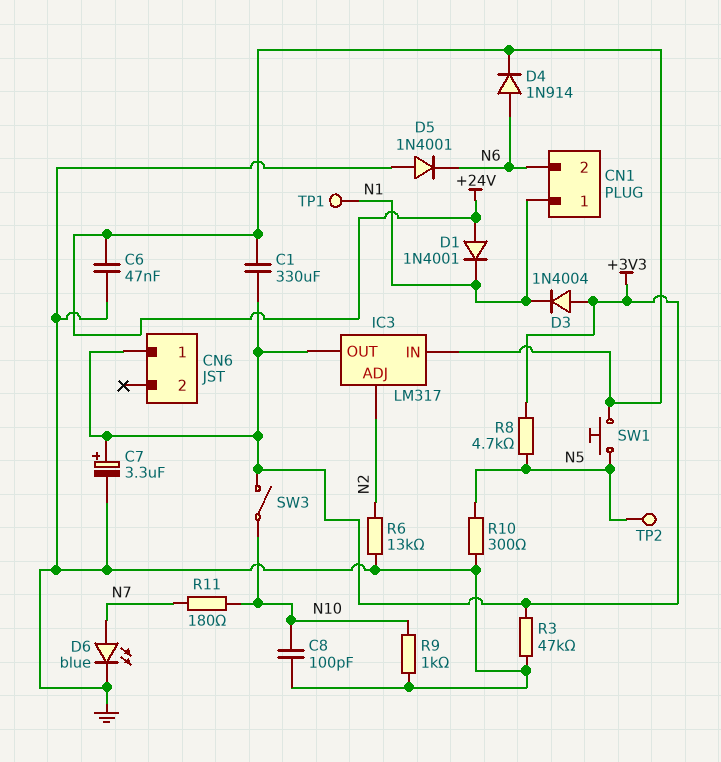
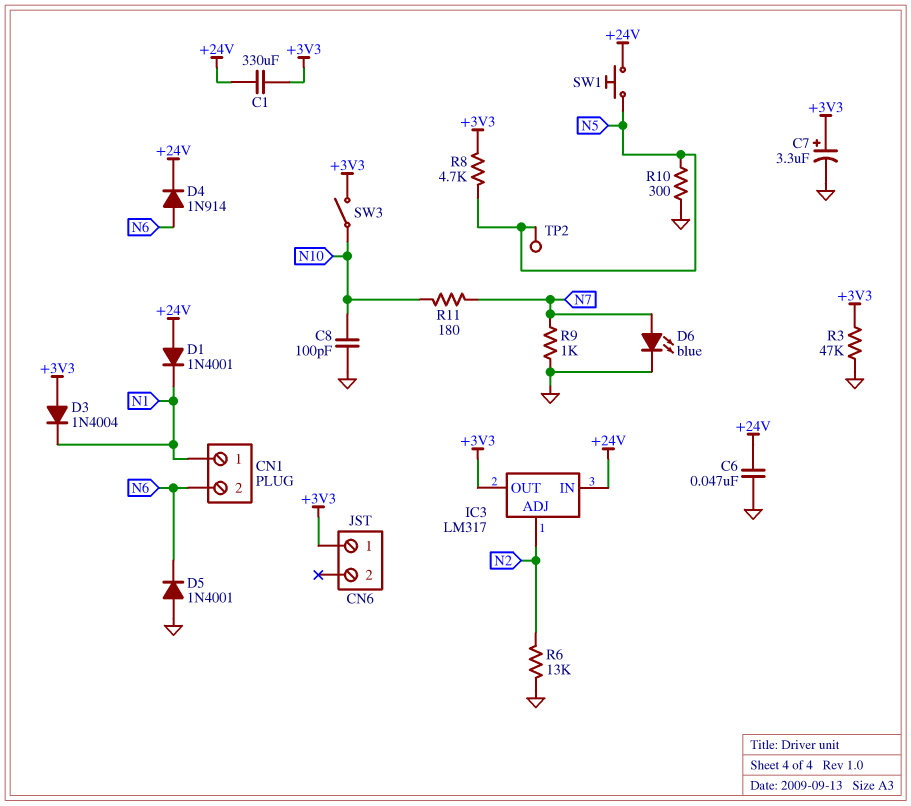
R9: 1k (GND, N10) -> 1k (GND, N7)
TP1: test point (N1) -> none

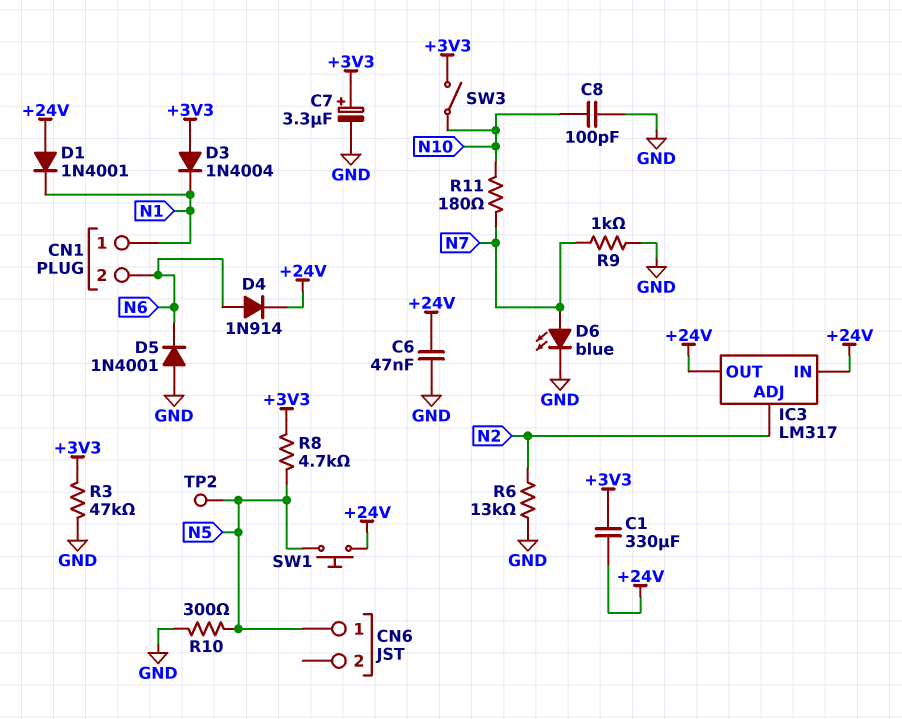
CN6 pin 1: +3V3 -> N5
IC3 pin OUT: +3V3 -> +24V

